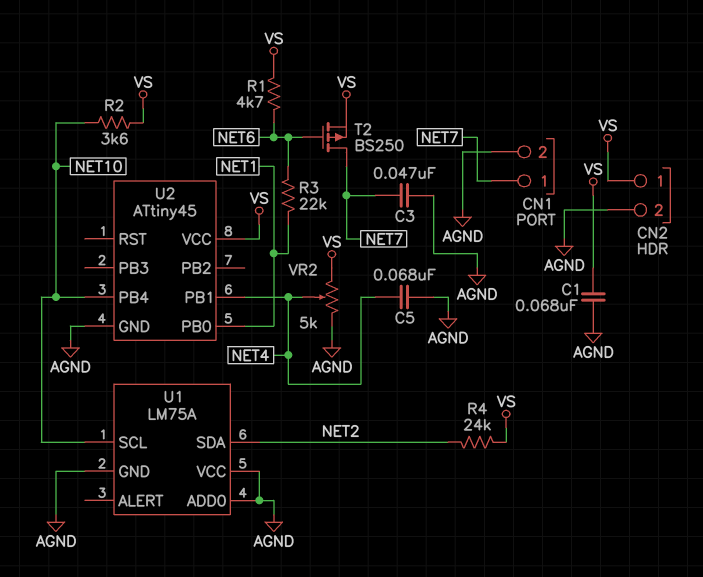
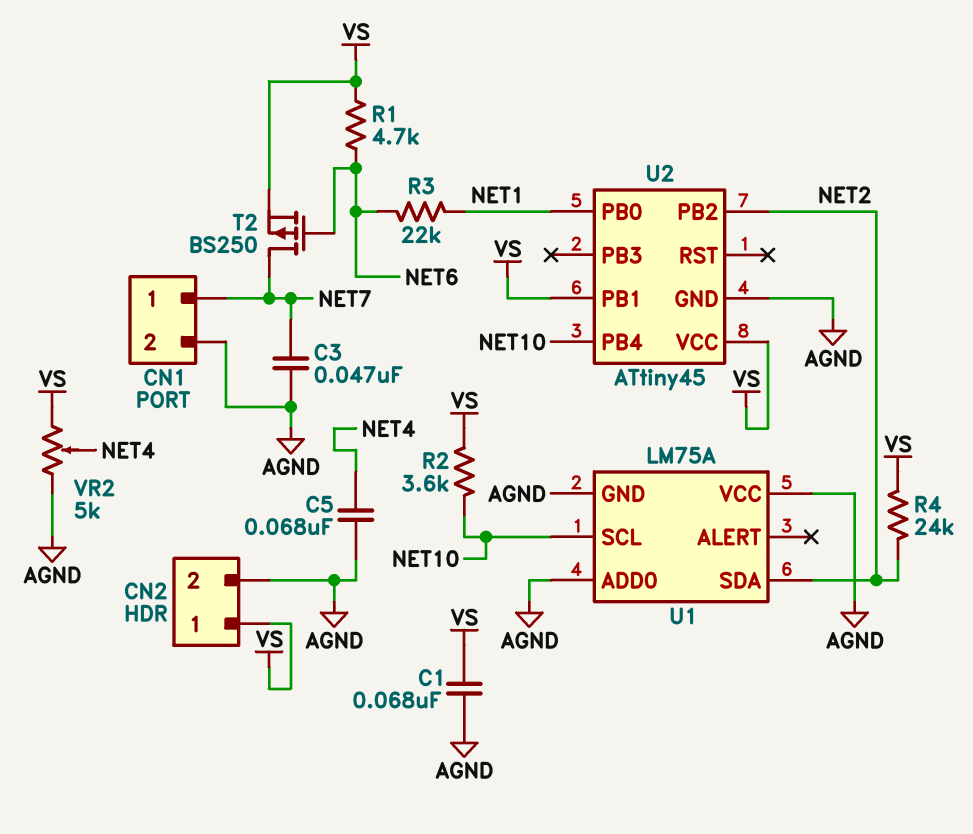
U2 pin PB1: NET4 -> VS
U2 pin PB2: none -> NET2

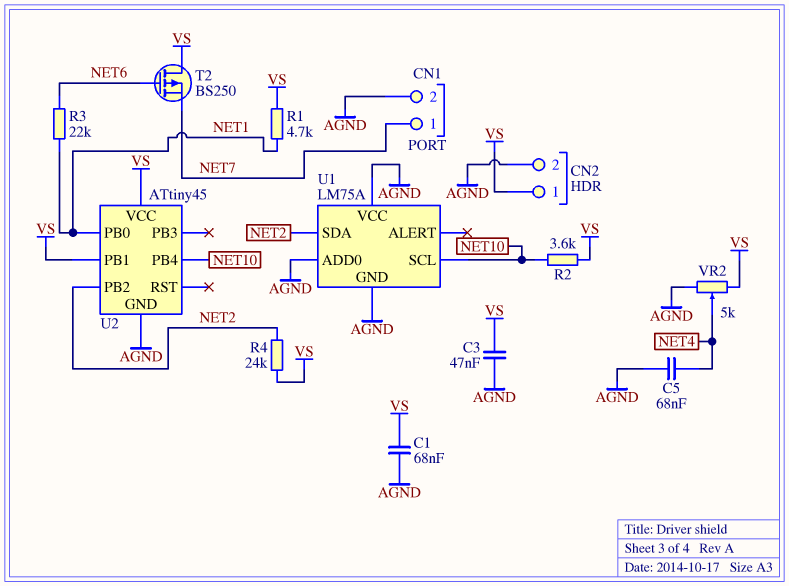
C3: 47nF (AGND, NET7) -> 47nF (AGND, VS)
R1: 4.7k (NET6, VS) -> 4.7k (NET1, VS)
T2: PMOS BS250 (G NET6, D NET7, S VS) -> PMOS BS250 (G NET6, D VS, S NET7)

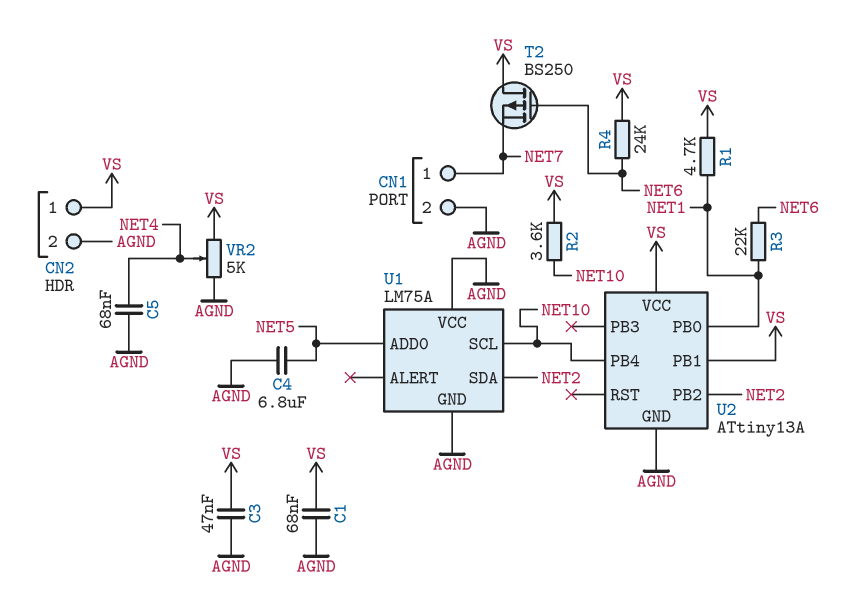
C4: none -> 6.8uF (AGND, NET5)
R4: 24k (NET2, VS) -> 24k (NET6, VS)
U1 pin ADD0: AGND -> NET5
U2: ATtiny45 -> ATtiny13A

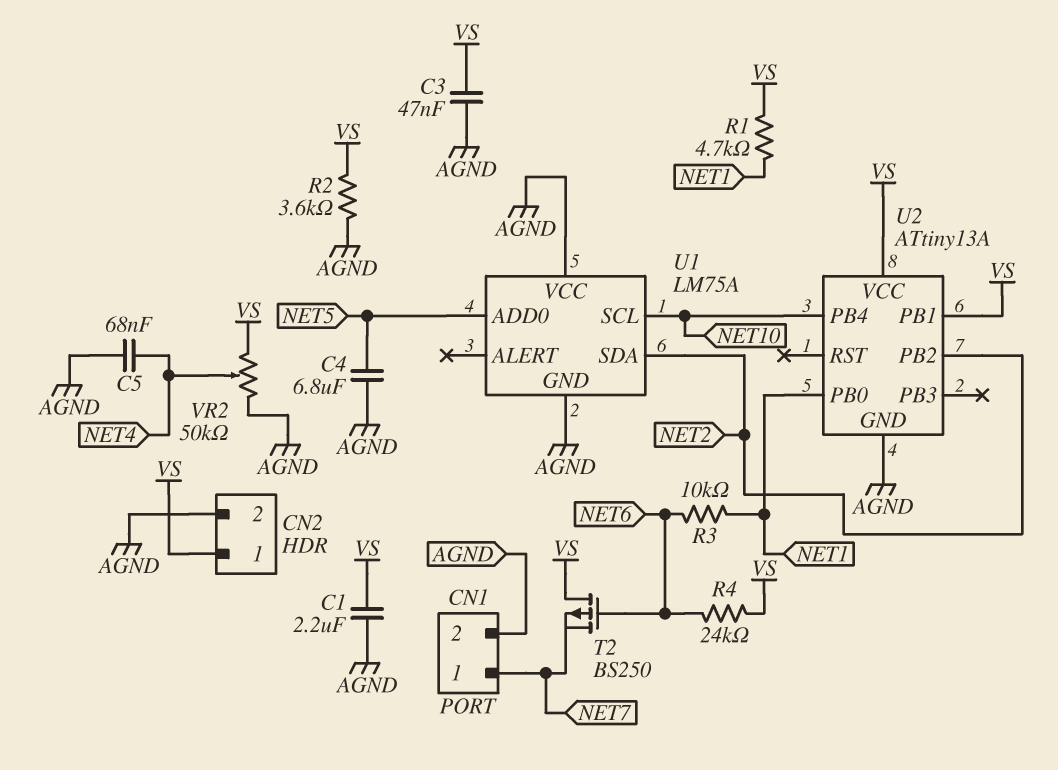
C1: 68nF (AGND, VS) -> 2.2uF (AGND, VS)
R2: 3.6k (NET10, VS) -> 3.6k (AGND, VS)
R3: 22k (NET1, NET6) -> 10k (NET1, NET6)
VR2: 5k (AGND, VS, wiper NET4) -> 50k (AGND, VS, wiper NET4)

